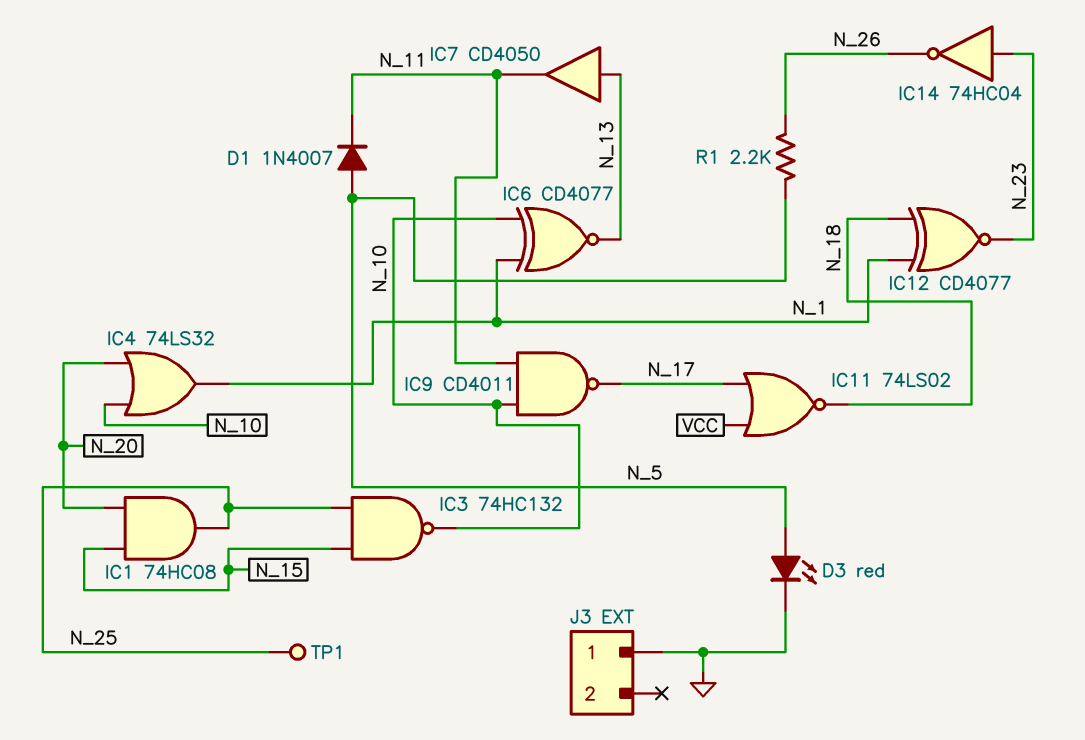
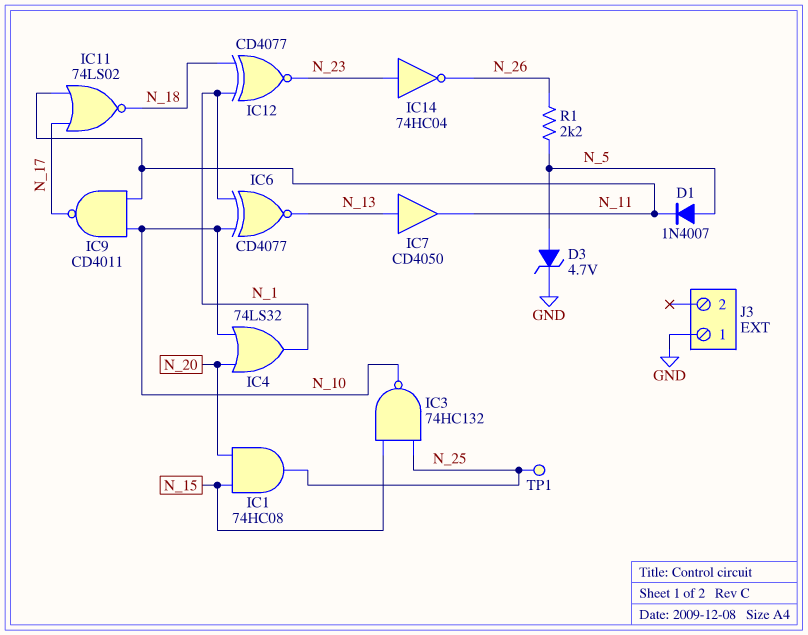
D3: LED red (A N_5, K GND) -> zener 4.7V (A N_5, K GND)
IC11: NOR 74LS02 (in N_17, in VCC, out N_18) -> NOR 74LS02 (in N_11, in N_17, out N_18)

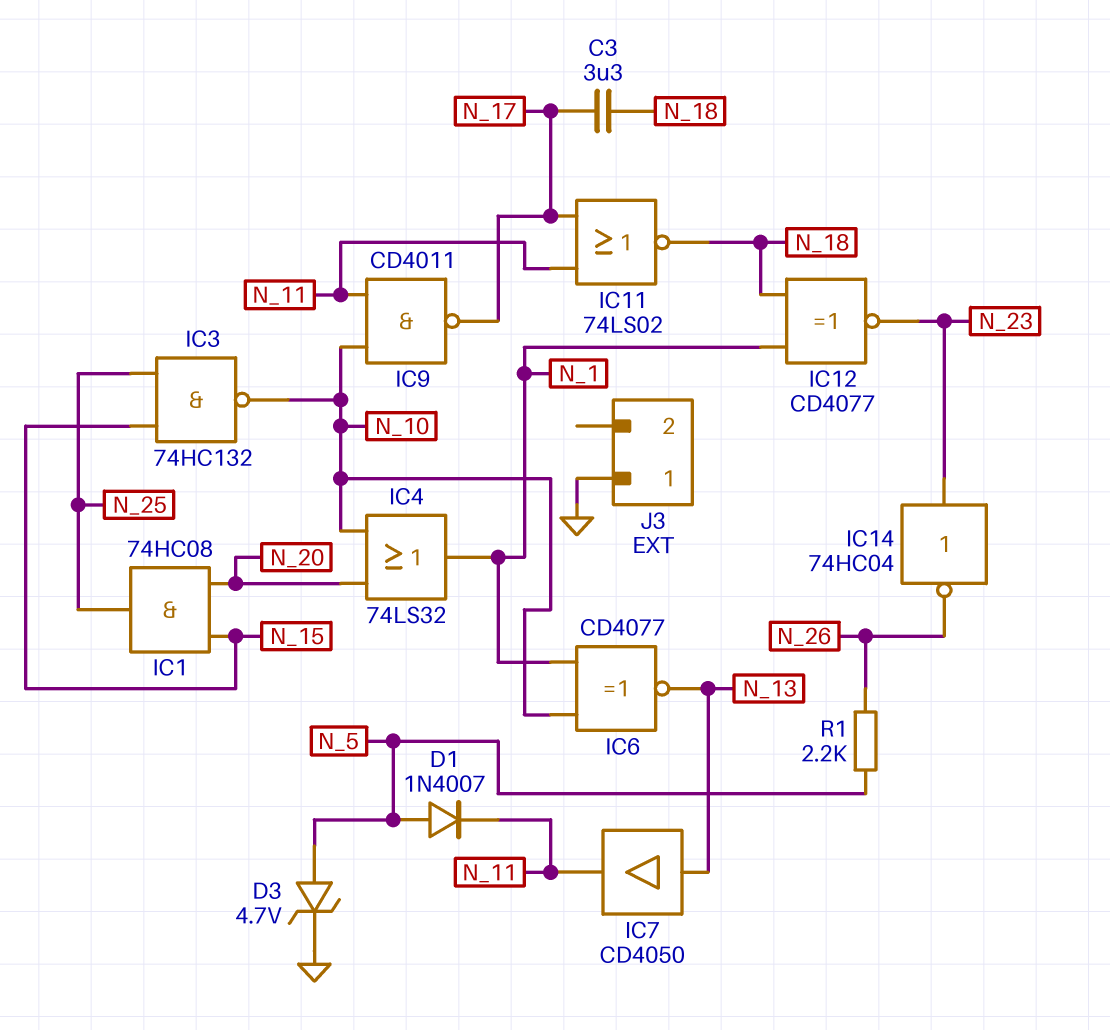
C3: none -> 3.3uF (N_17, N_18)
TP1: test point (N_25) -> none

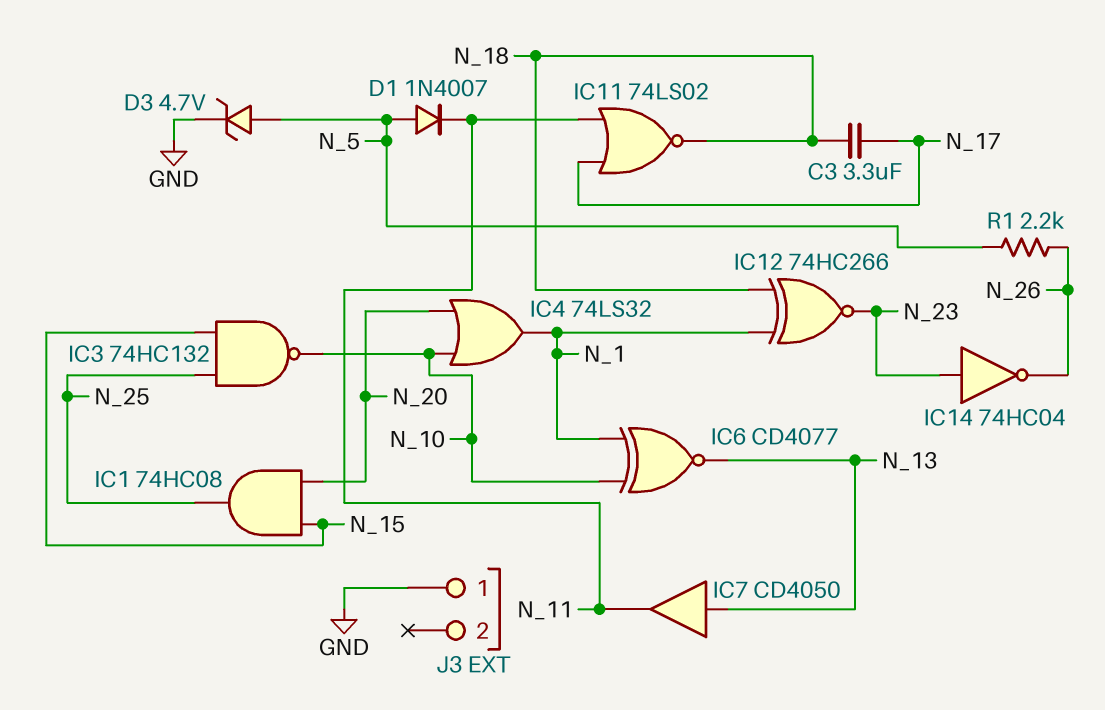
IC9: NAND CD4011 (in N_10, in N_11, out N_17) -> none
IC12: XNOR CD4077 (in N_1, in N_18, out N_23) -> XNOR 74HC266 (in N_1, in N_18, out N_23)

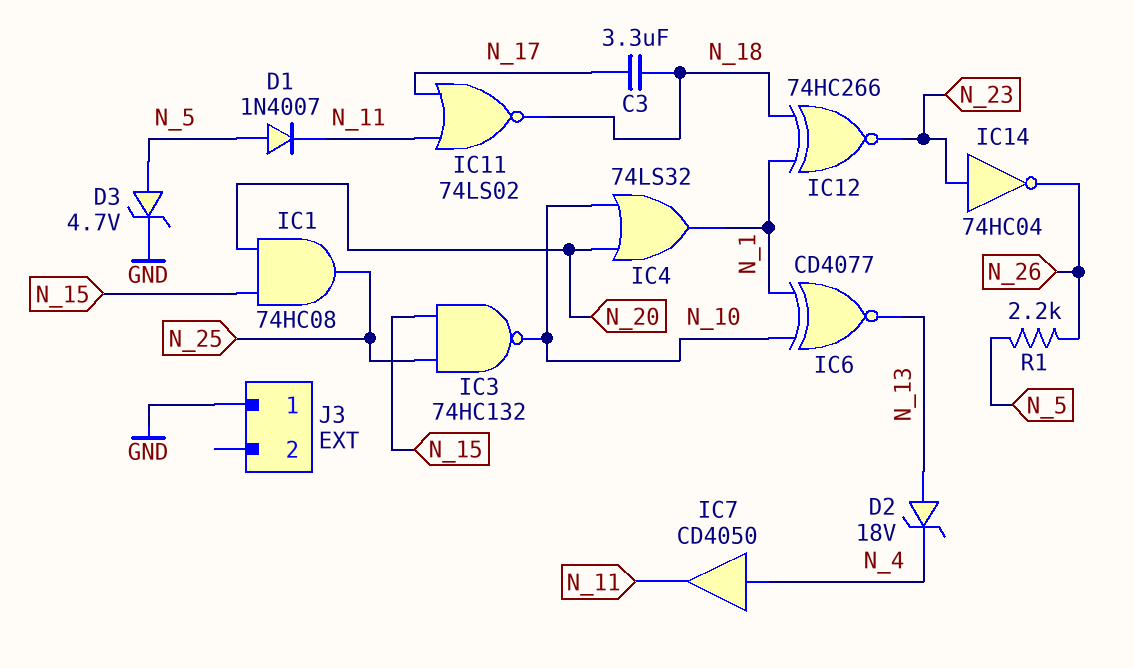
D2: none -> zener 18V (A N_13, K N_4)
IC7: buffer CD4050 (in N_13, out N_11) -> buffer CD4050 (in N_4, out N_11)

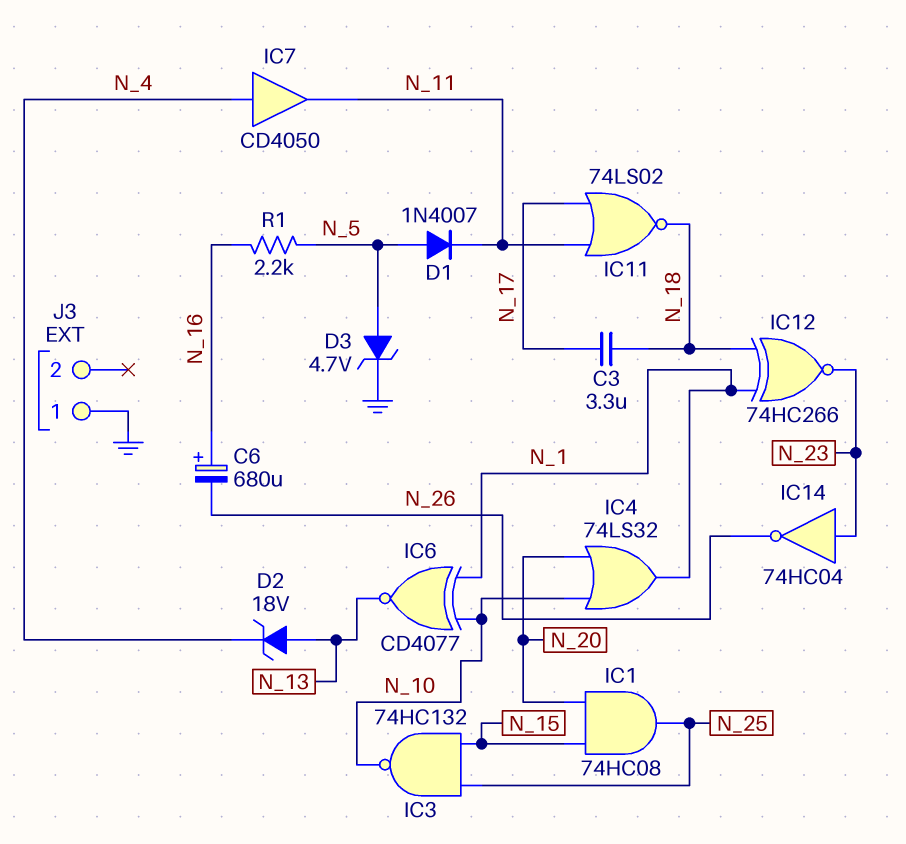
C6: none -> 680uF (plus N_16, minus N_26)
R1: 2.2k (N_5, N_26) -> 2.2k (N_5, N_16)

